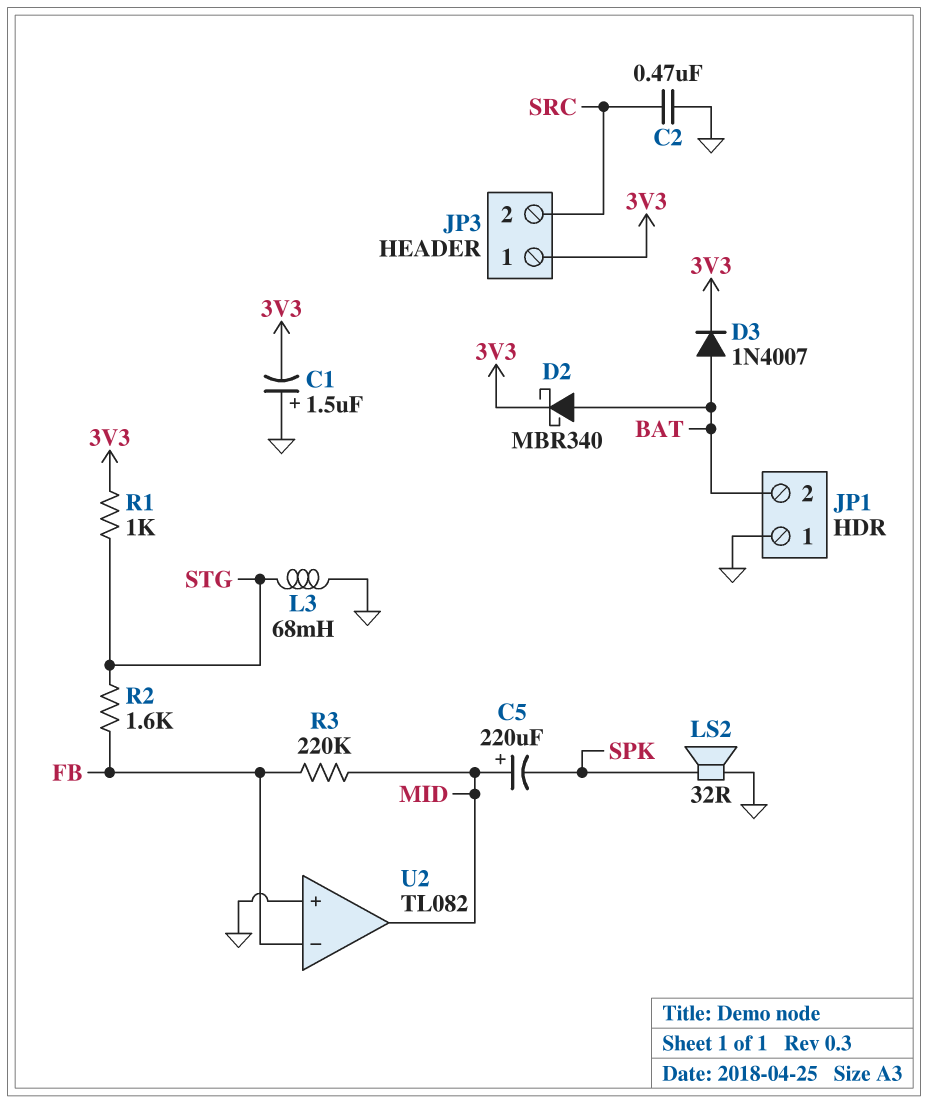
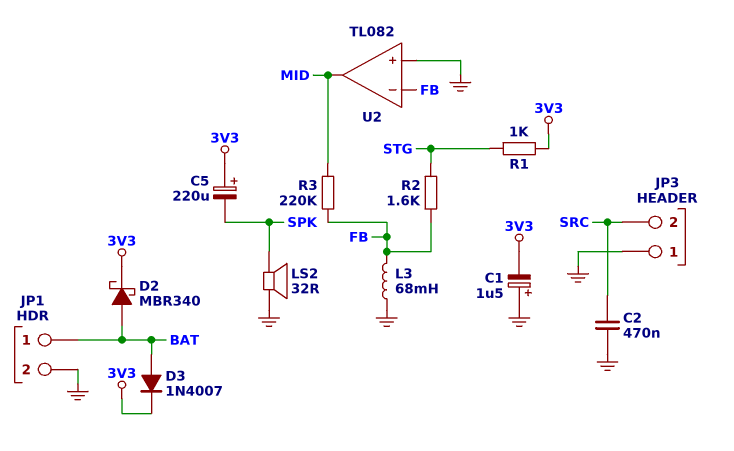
C5: 220uF (plus MID, minus SPK) -> 220uF (plus 3V3, minus SPK)
JP1 pin 1: GND -> BAT
JP1 pin 2: BAT -> GND
JP3 pin 1: 3V3 -> GND
L3: 68mH (GND, STG) -> 68mH (FB, GND)

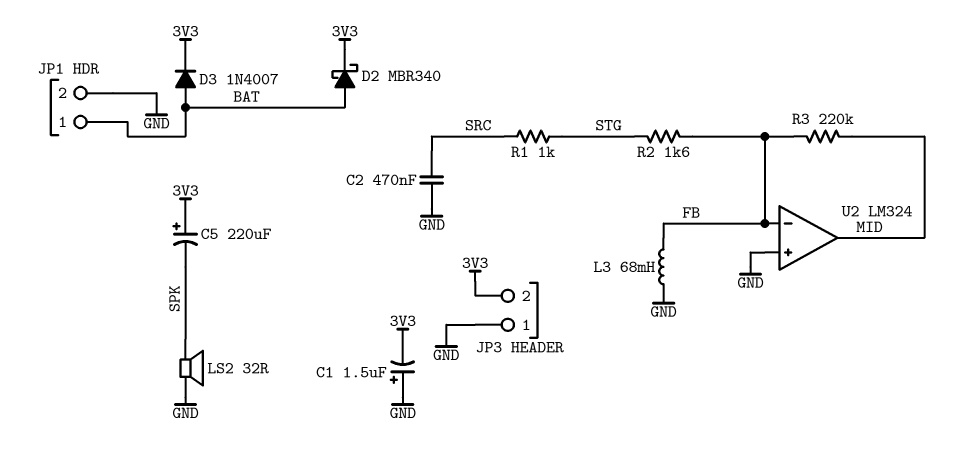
JP3 pin 2: SRC -> 3V3
R1: 1k (3V3, STG) -> 1k (SRC, STG)
U2: TL082 -> LM324

